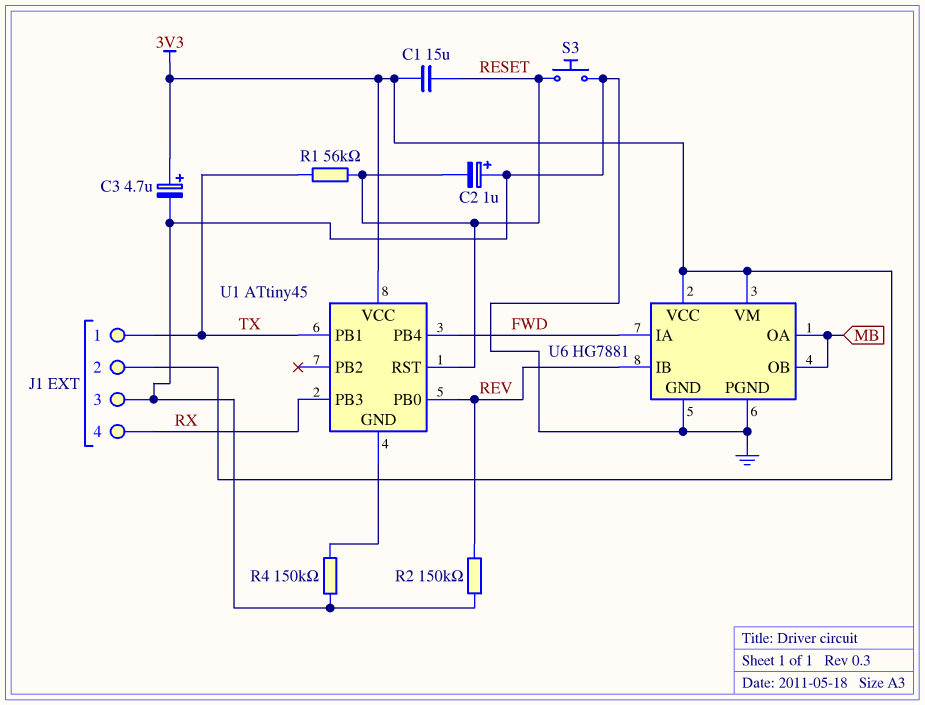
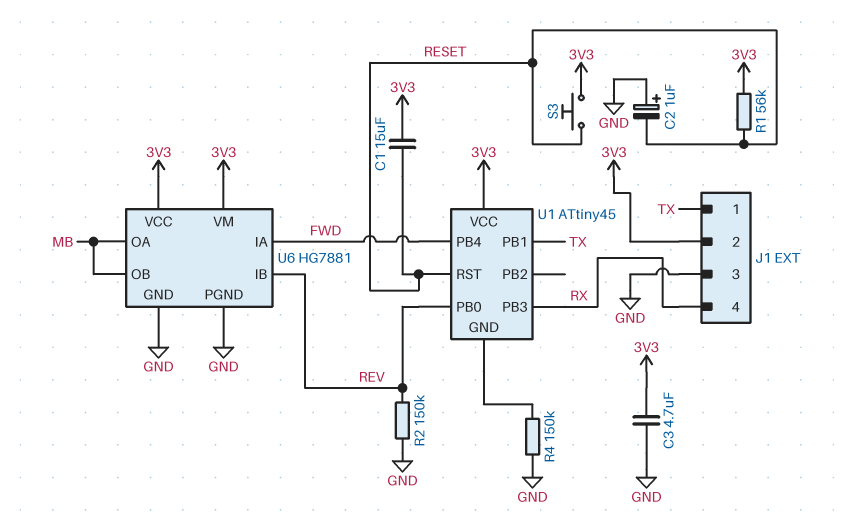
C3: 4.7uF (plus 3V3, minus GND) -> 4.7uF (3V3, GND)
R1: 56k (RESET, TX) -> 56k (3V3, RESET)
S3: button (GND, RESET) -> button (3V3, RESET)

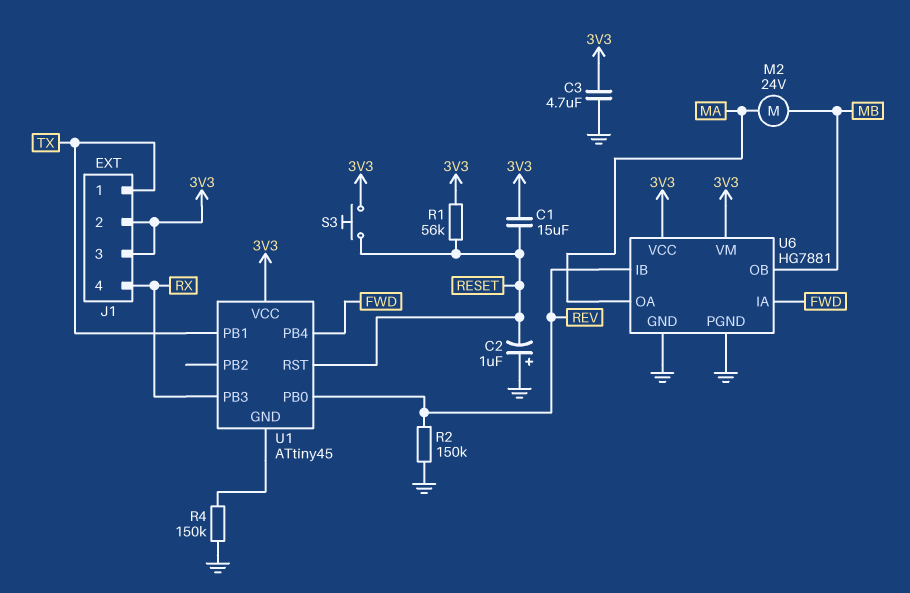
J1 pin 3: GND -> 3V3
M2: none -> motor 24V (MA, MB)
U6 pin OA: MB -> MA

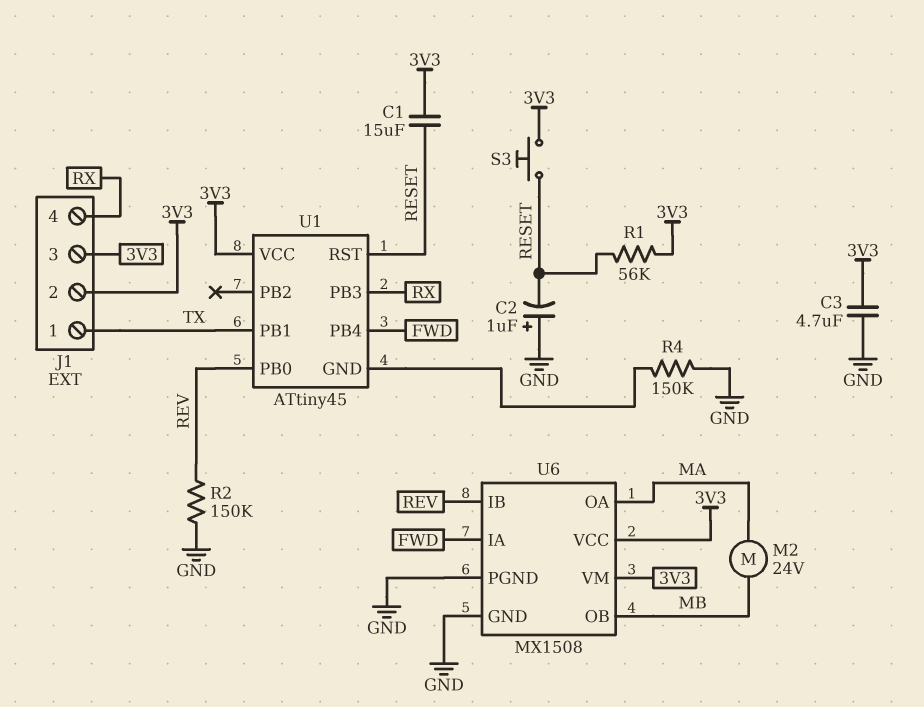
U6: HG7881 -> MX1508

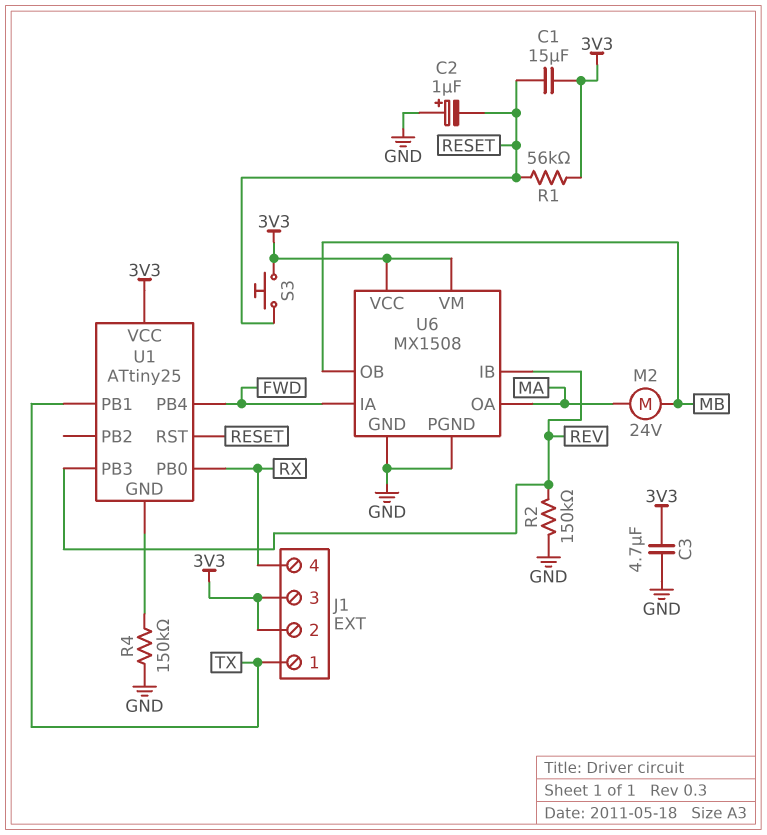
U1: ATtiny45 -> ATtiny25
U1 pin PB0: REV -> RX
U1 pin PB3: RX -> REV

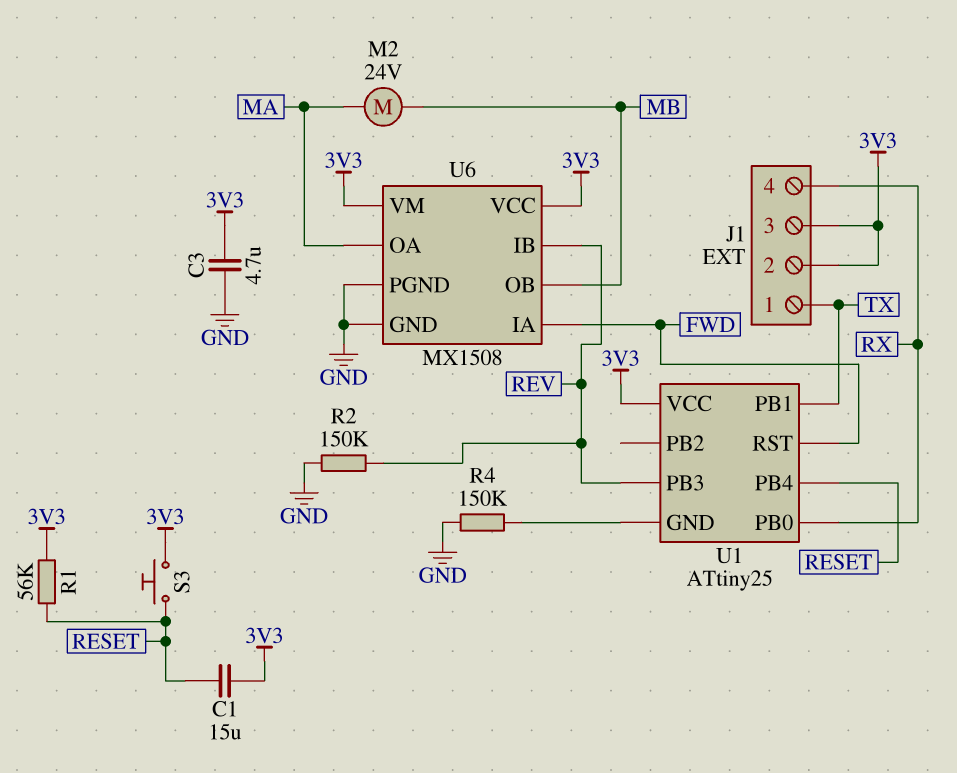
C2: 1uF (plus GND, minus RESET) -> none
U1 pin PB4: FWD -> RESET
U1 pin RST: RESET -> FWD

